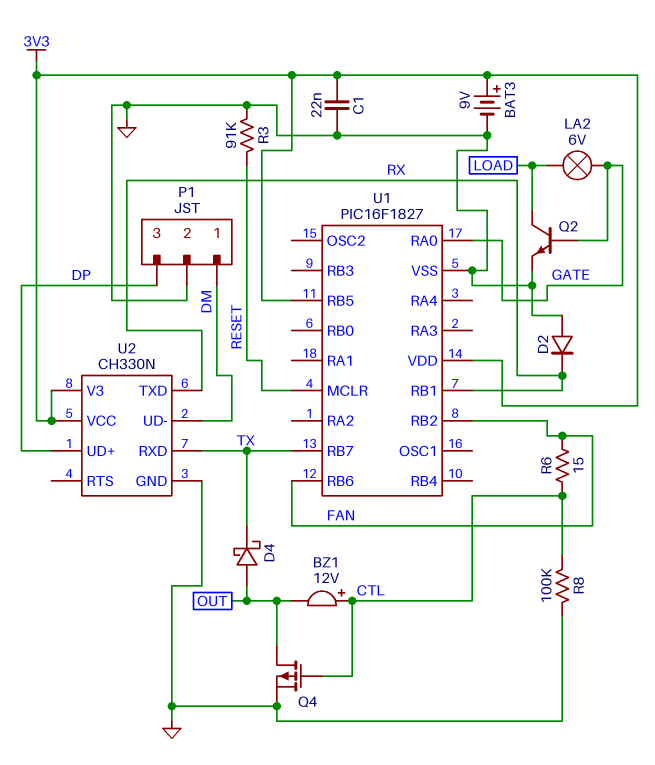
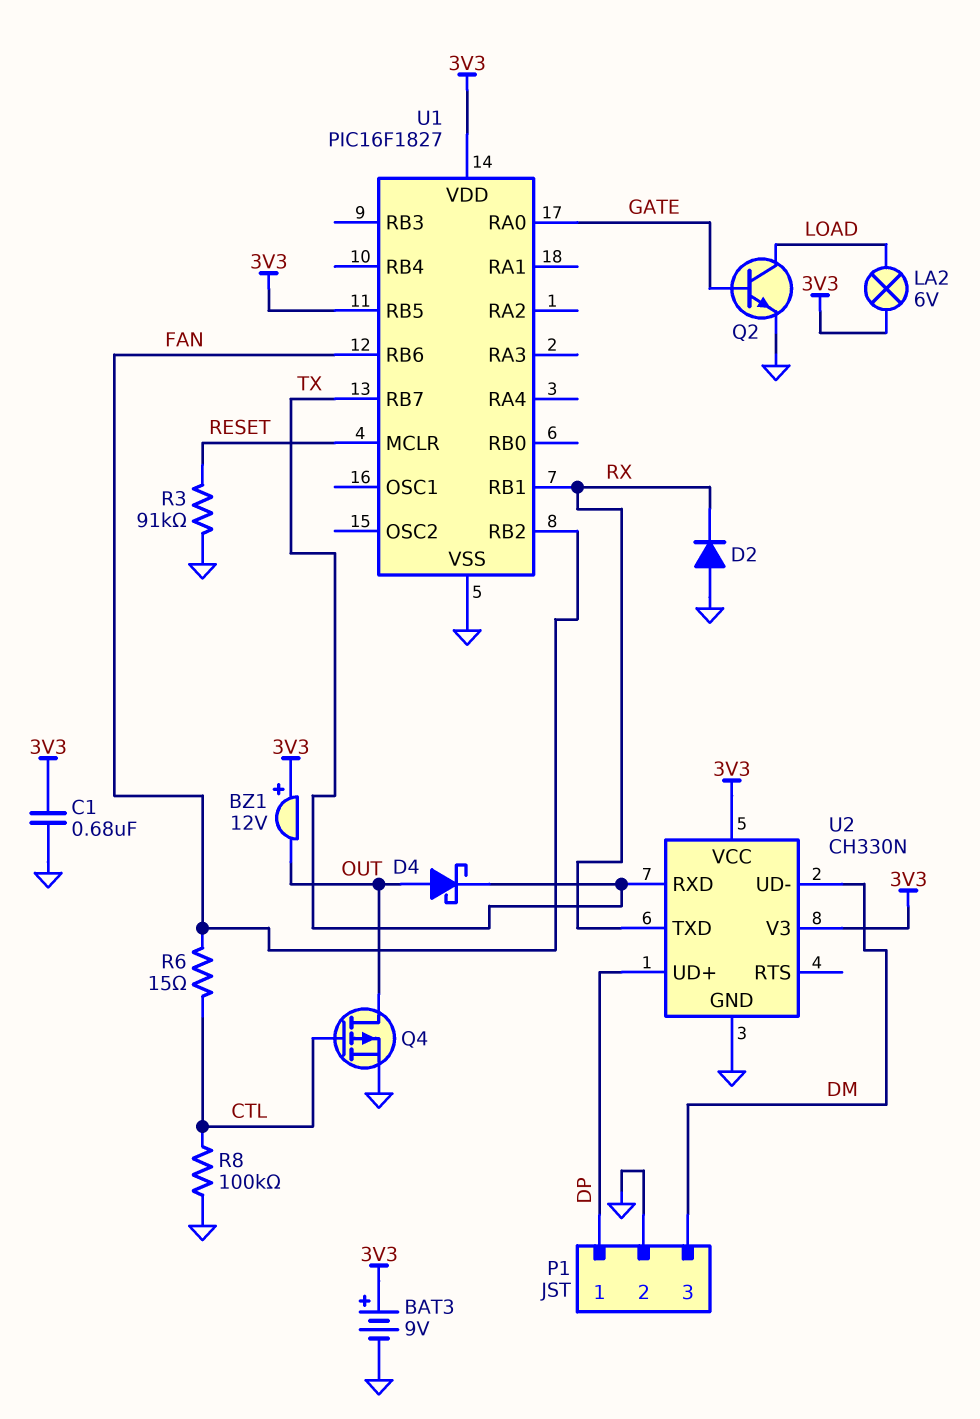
BZ1: buzzer 12V (plus CTL, minus OUT) -> buzzer 12V (plus 3V3, minus OUT)
C1: 22nF (3V3, GND) -> 680nF (3V3, GND)
LA2: lamp 6V (GATE, LOAD) -> lamp 6V (3V3, LOAD)
P1 pin 1: DM -> DP
P1 pin 3: DP -> DM

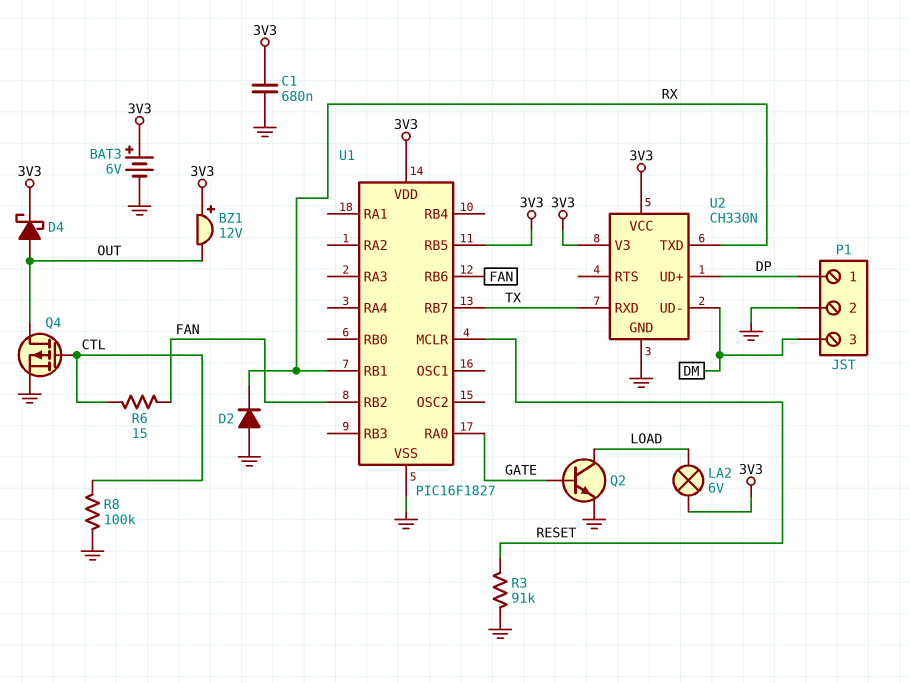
BAT3: 9V (plus 3V3, minus GND) -> 6V (plus 3V3, minus GND)
D4: schottky (A OUT, K TX) -> schottky (A OUT, K 3V3)

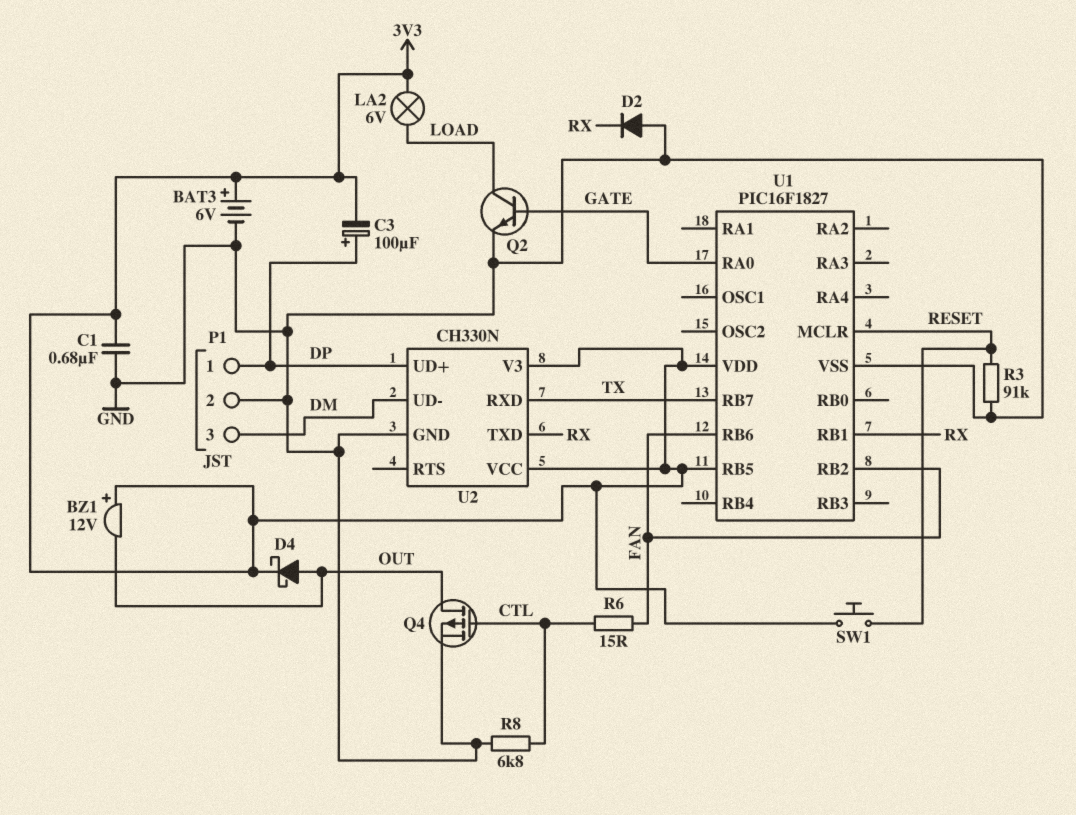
C3: none -> 100uF (plus DP, minus 3V3)
R8: 100k (CTL, GND) -> 6.8k (CTL, GND)
SW1: none -> button (3V3, RESET)

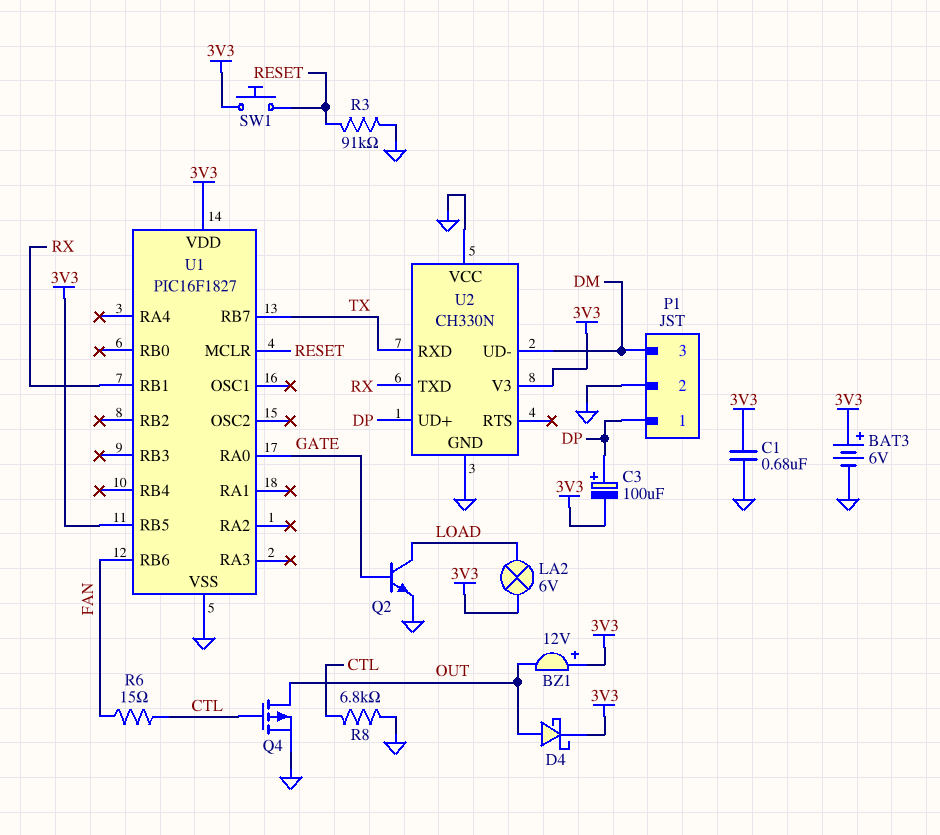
D2: diode (A GND, K RX) -> none
U1 pin RB2: FAN -> none
U2 pin VCC: 3V3 -> GND

